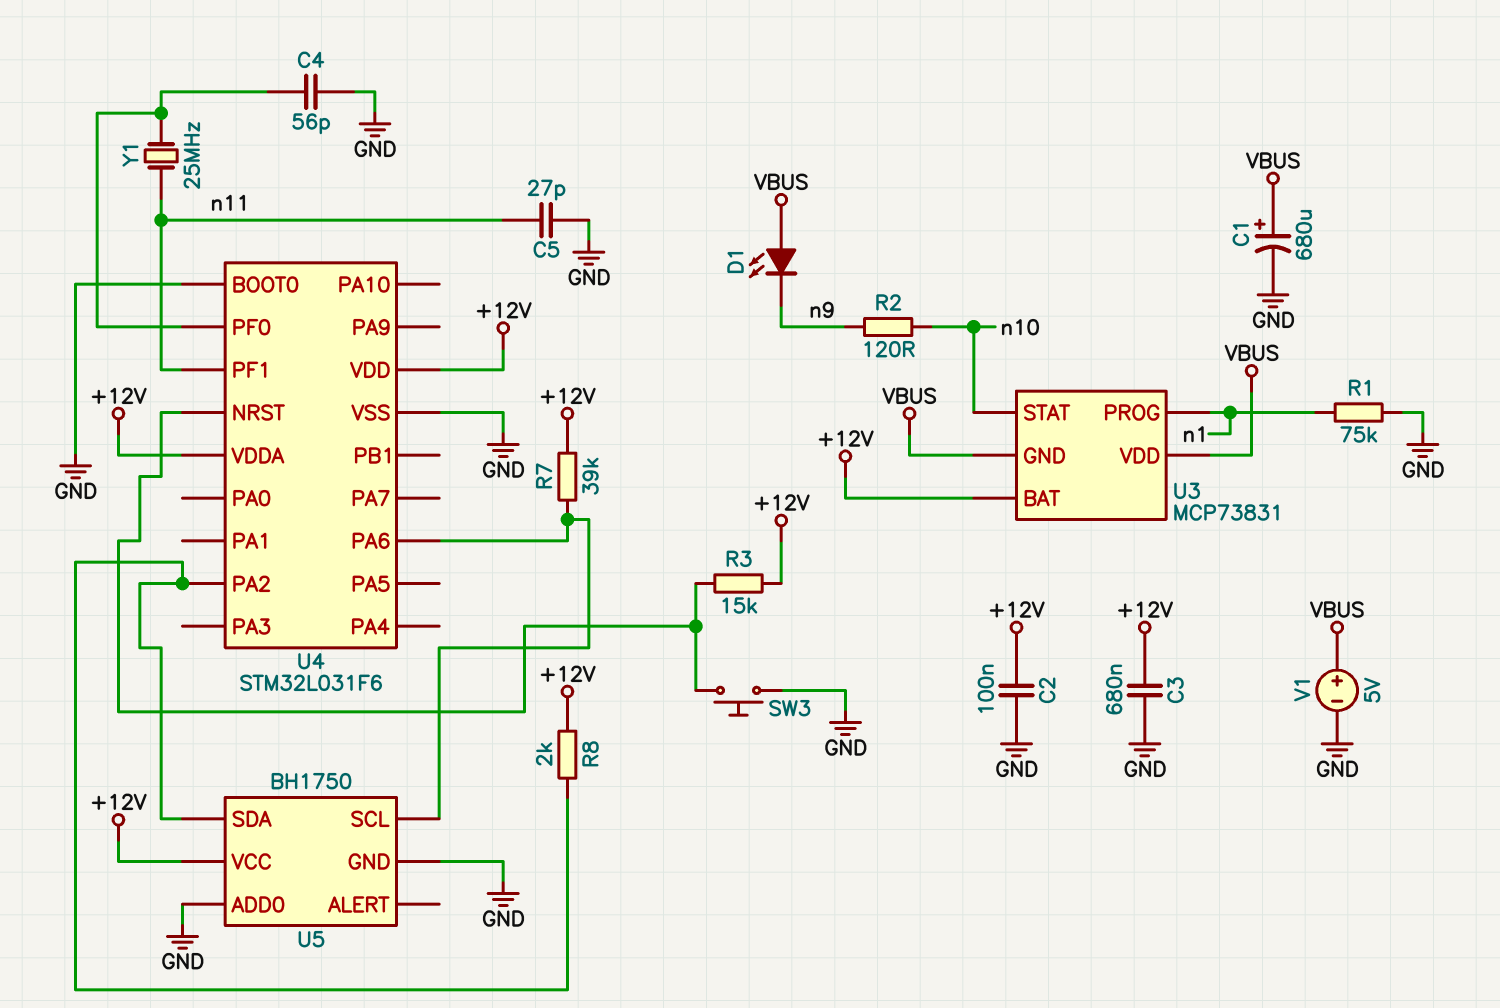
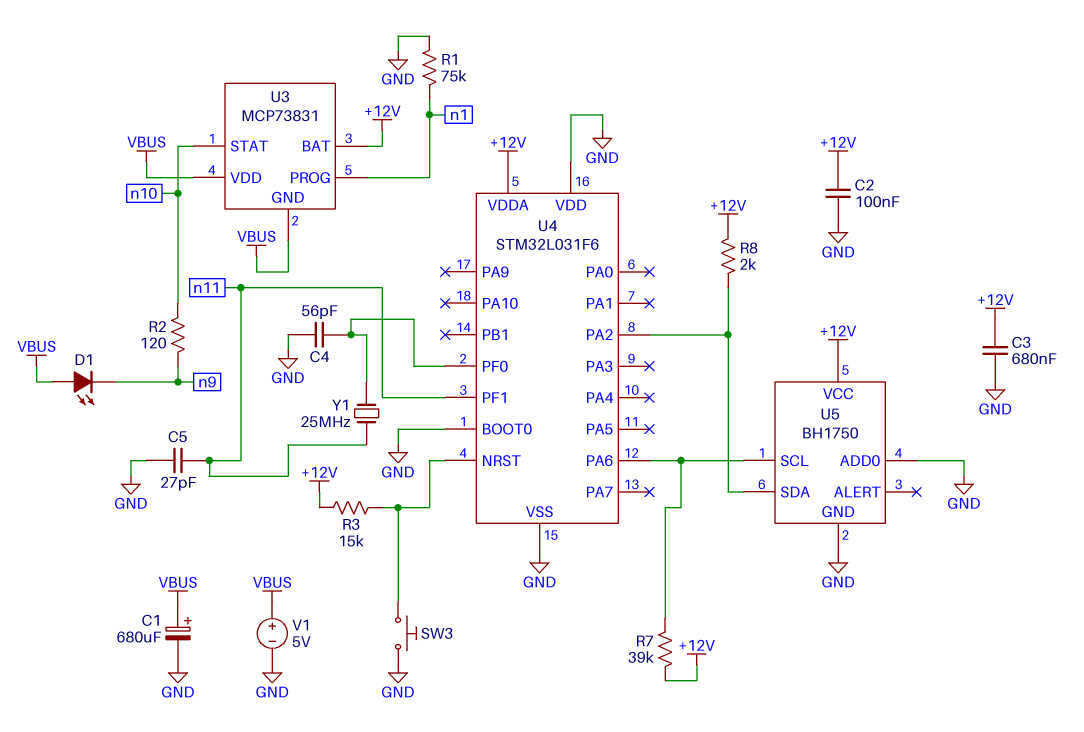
U4 pin VDD: +12V -> GND

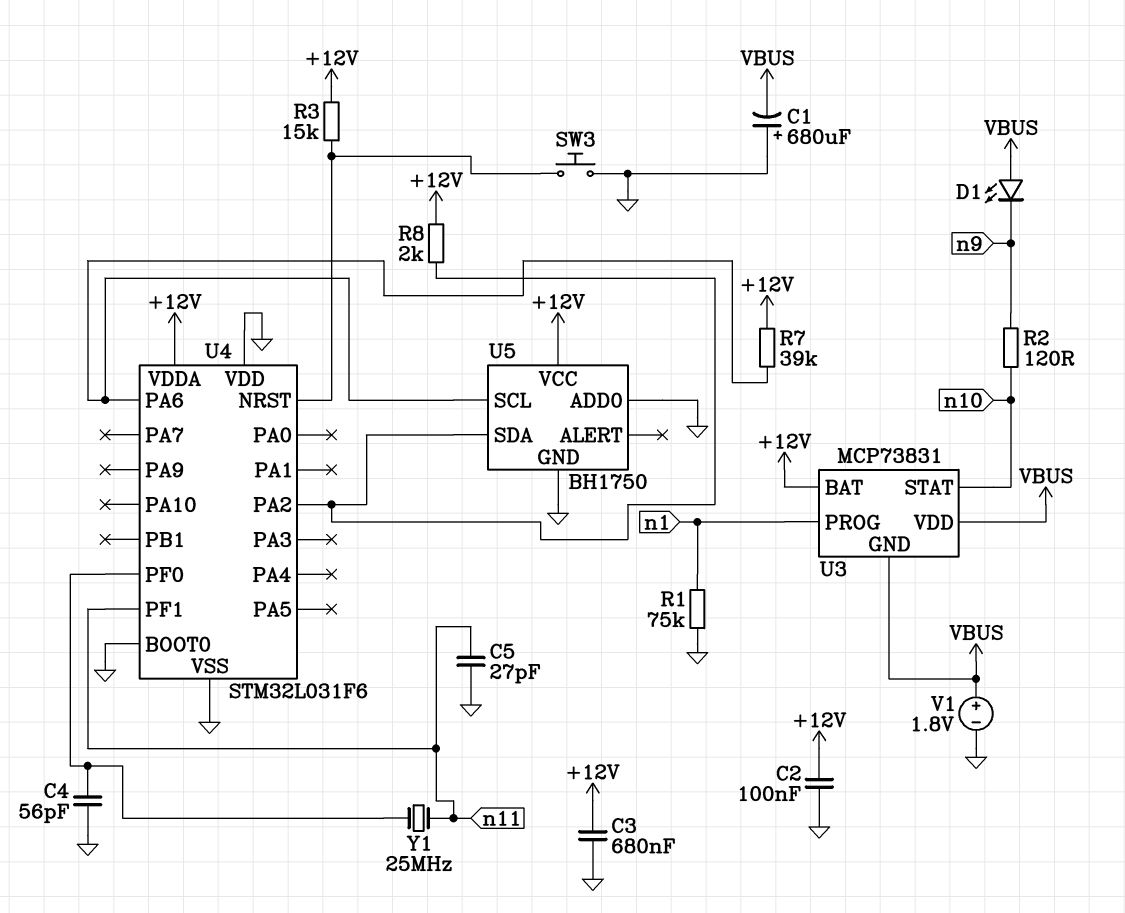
C1: 680uF (plus VBUS, minus GND) -> 680uF (plus GND, minus VBUS)
V1: 5V (plus VBUS, minus GND) -> 1.8V (plus VBUS, minus GND)

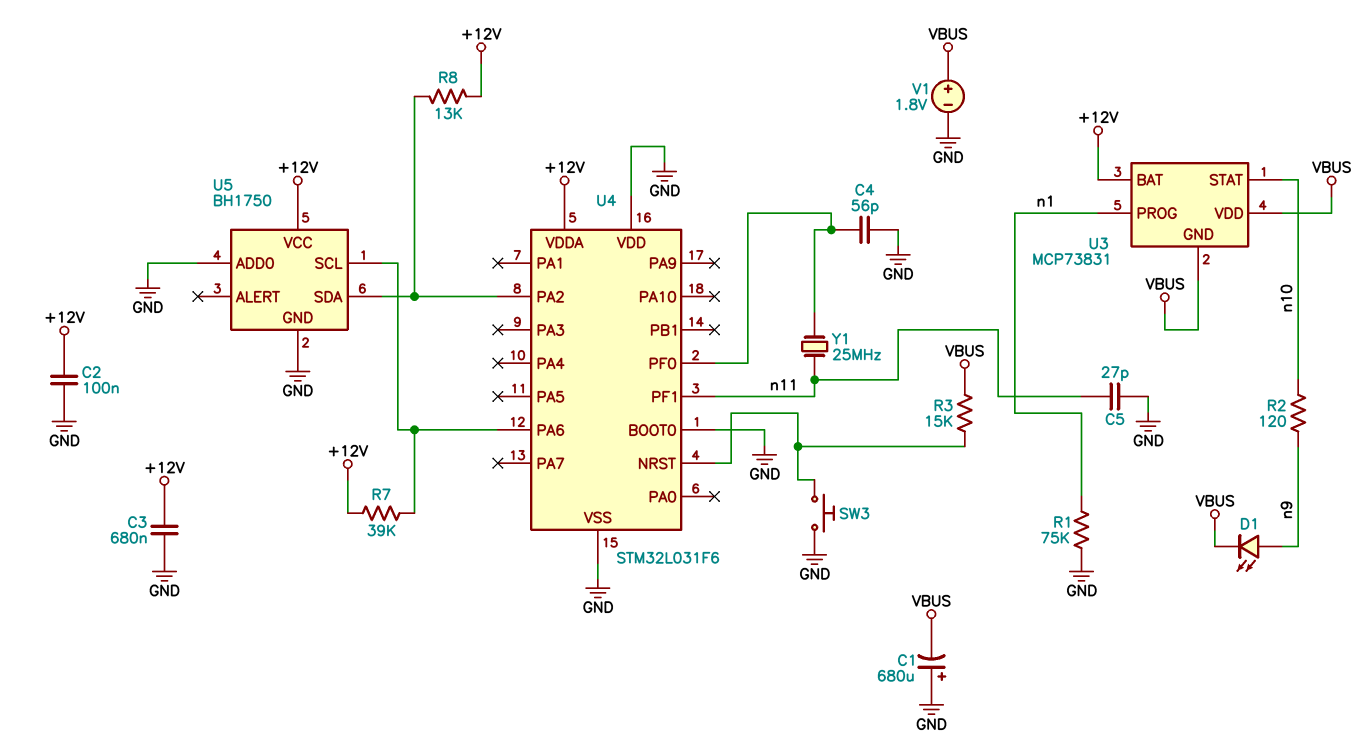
D1: LED (A VBUS, K n9) -> LED (A n9, K VBUS)
R3: 15k (+12V, U4/NRST) -> 15k (U4/NRST, VBUS)
R8: 2k (+12V, U4/PA2) -> 13k (+12V, U4/PA2)

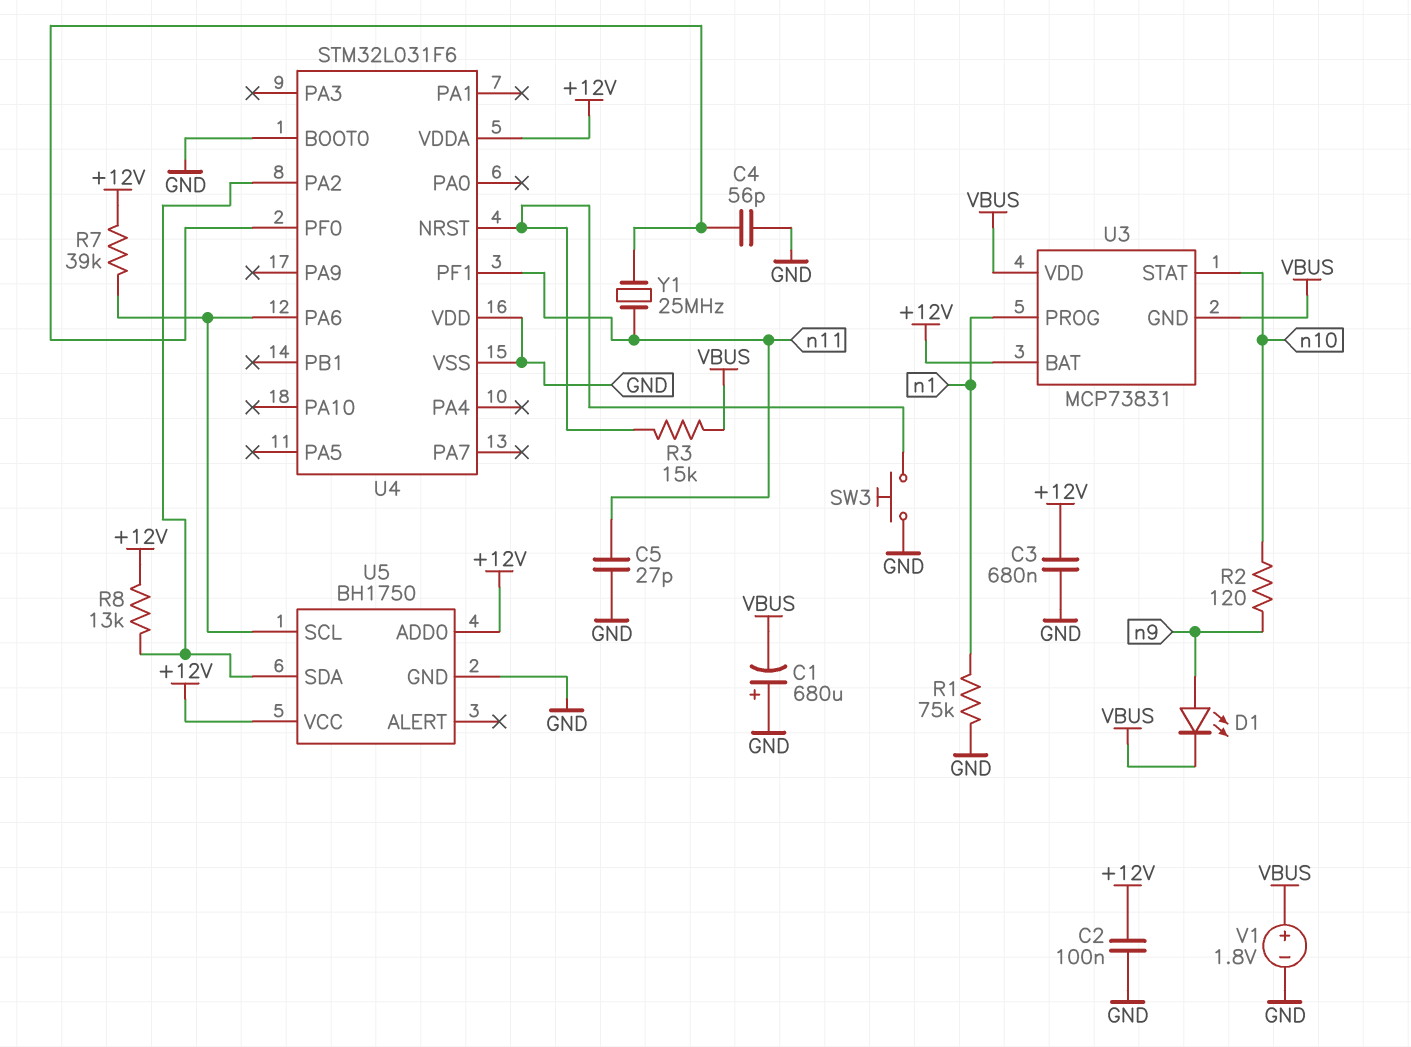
U5 pin ADD0: GND -> +12V

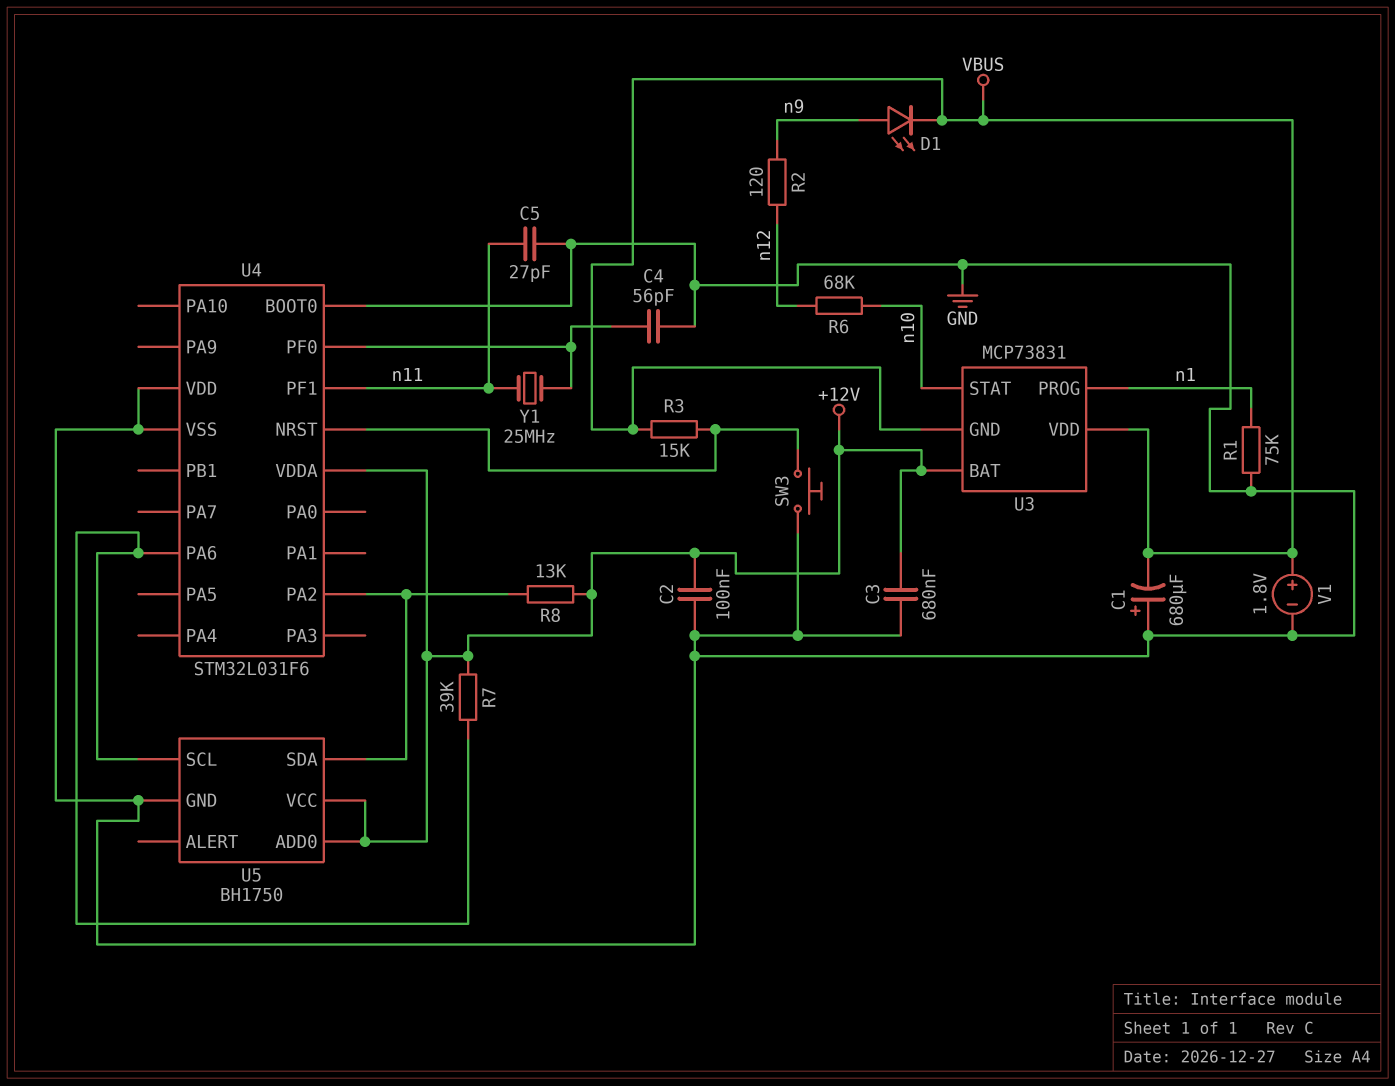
R2: 120 (n9, n10) -> 120 (n9, n12)
R6: none -> 68k (n10, n12)

